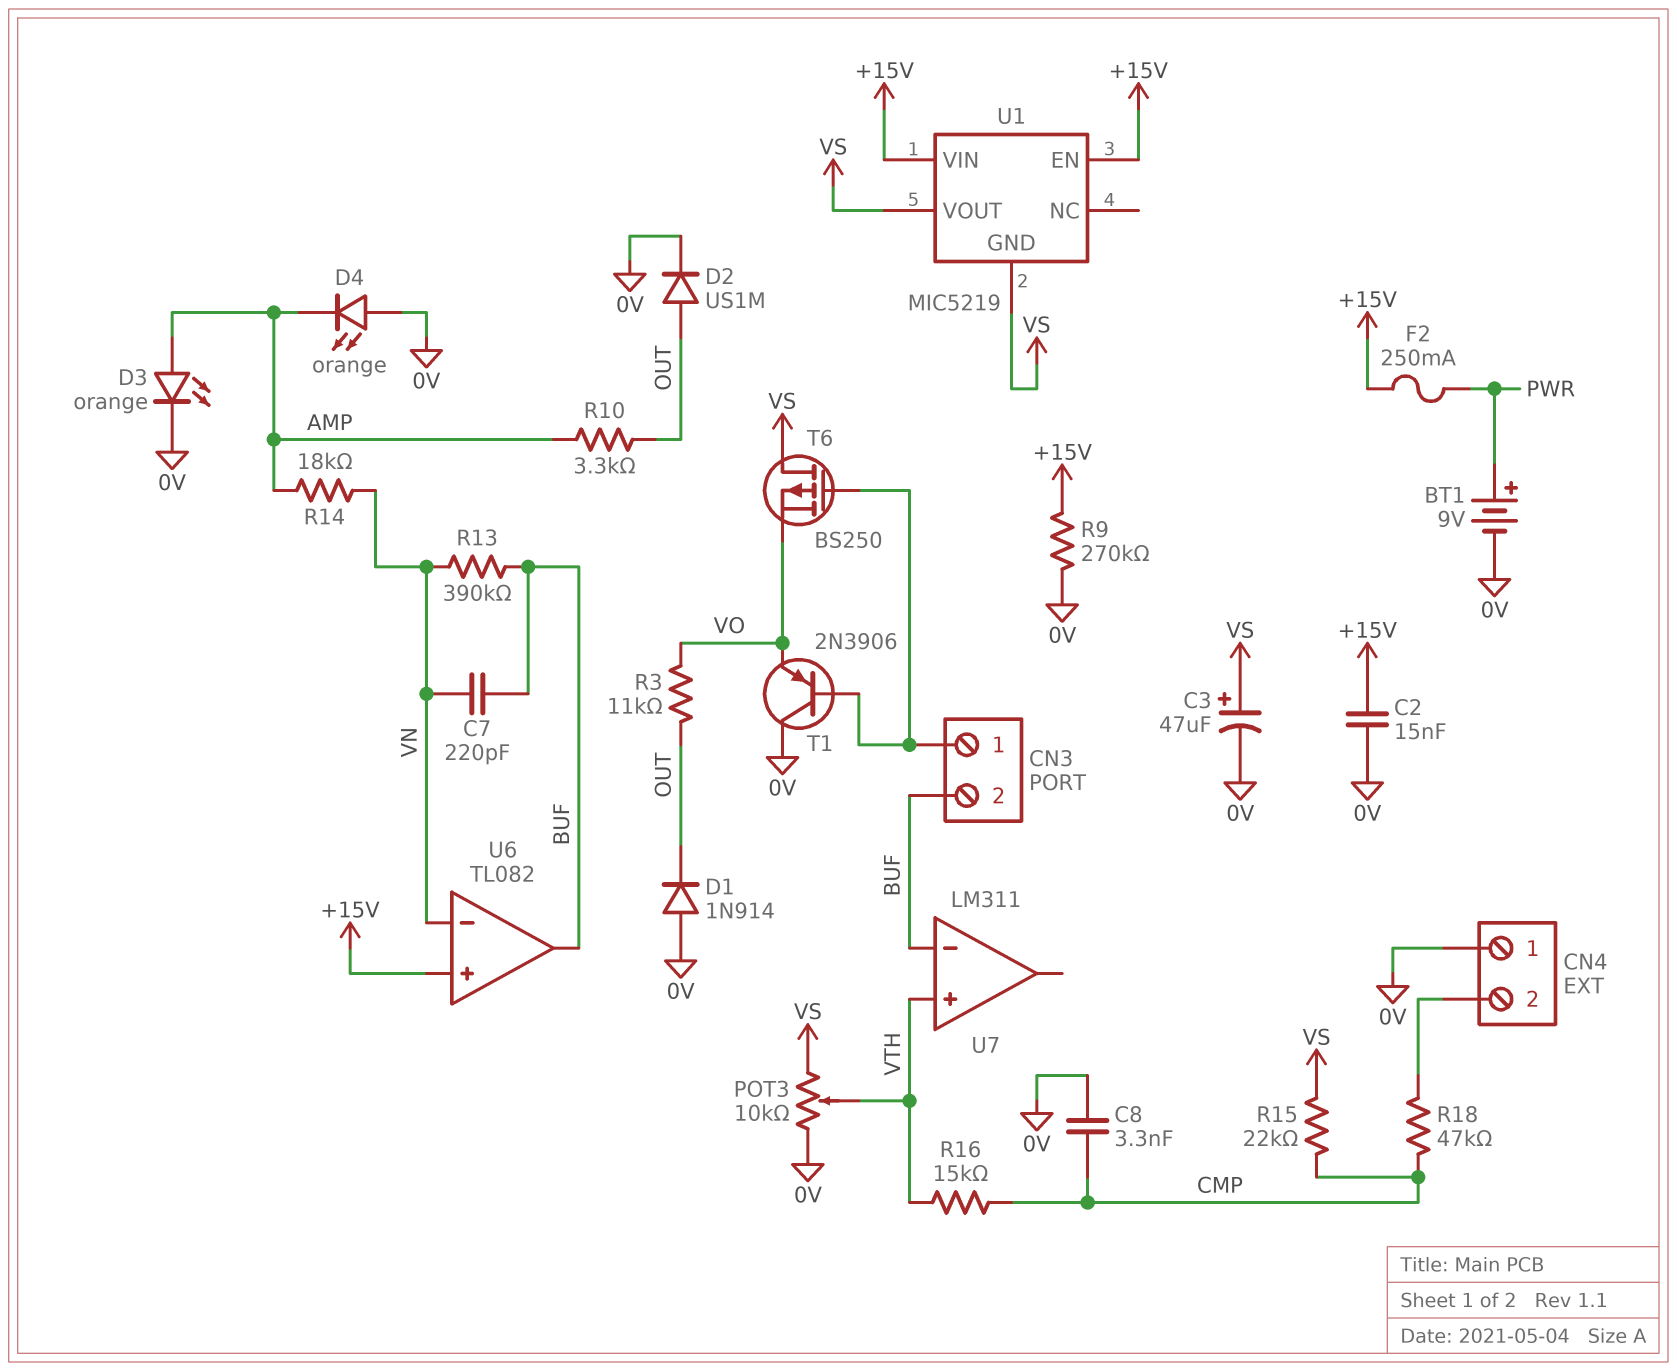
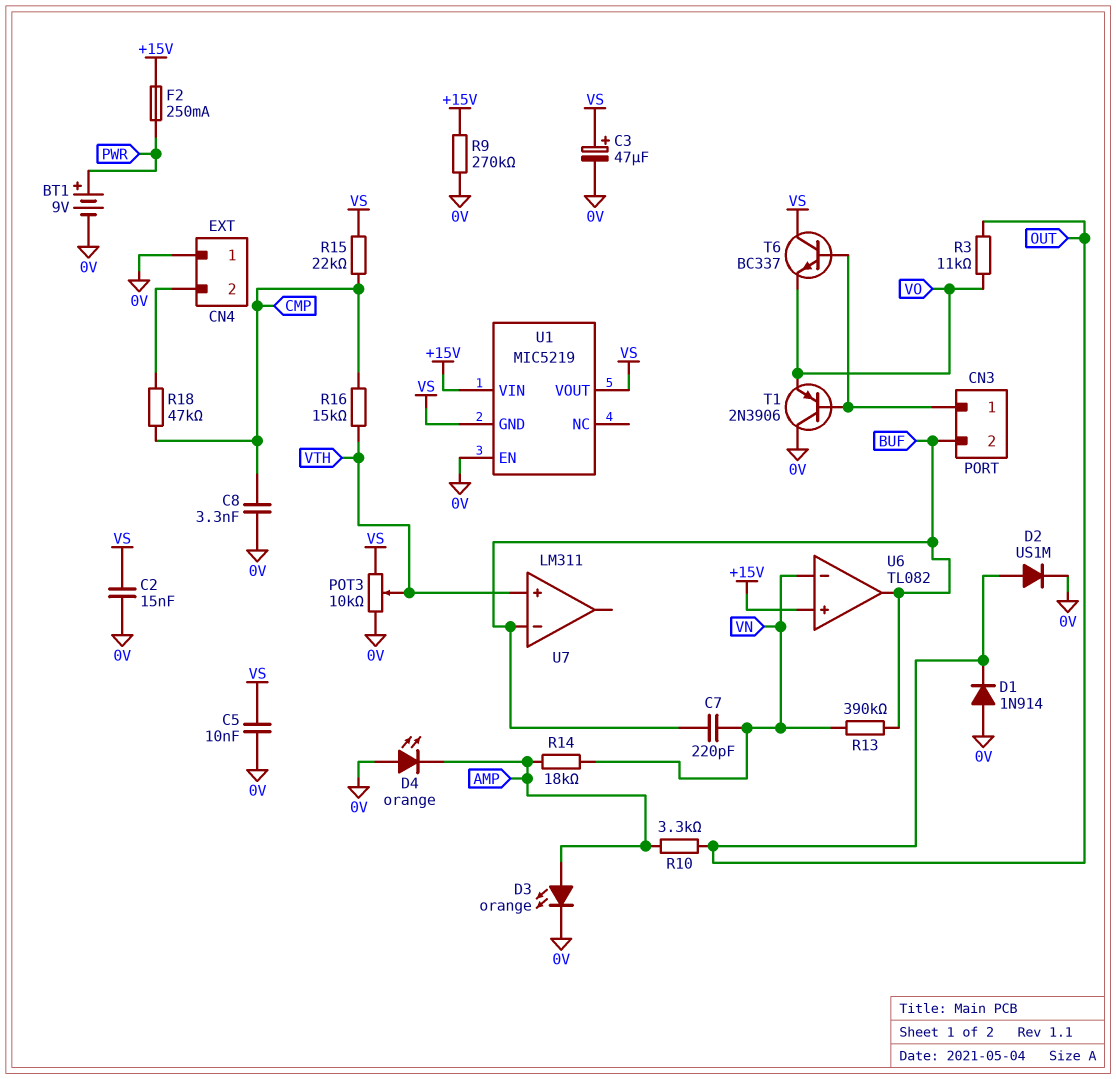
C2: 15nF (+15V, 0V) -> 15nF (0V, VS)
C5: none -> 10nF (0V, VS)
T6: PMOS BS250 (G CN3/1, D VS, S VO) -> NPN BC337 (B CN3/1, C VS, E VO)
U1 pin EN: +15V -> 0V

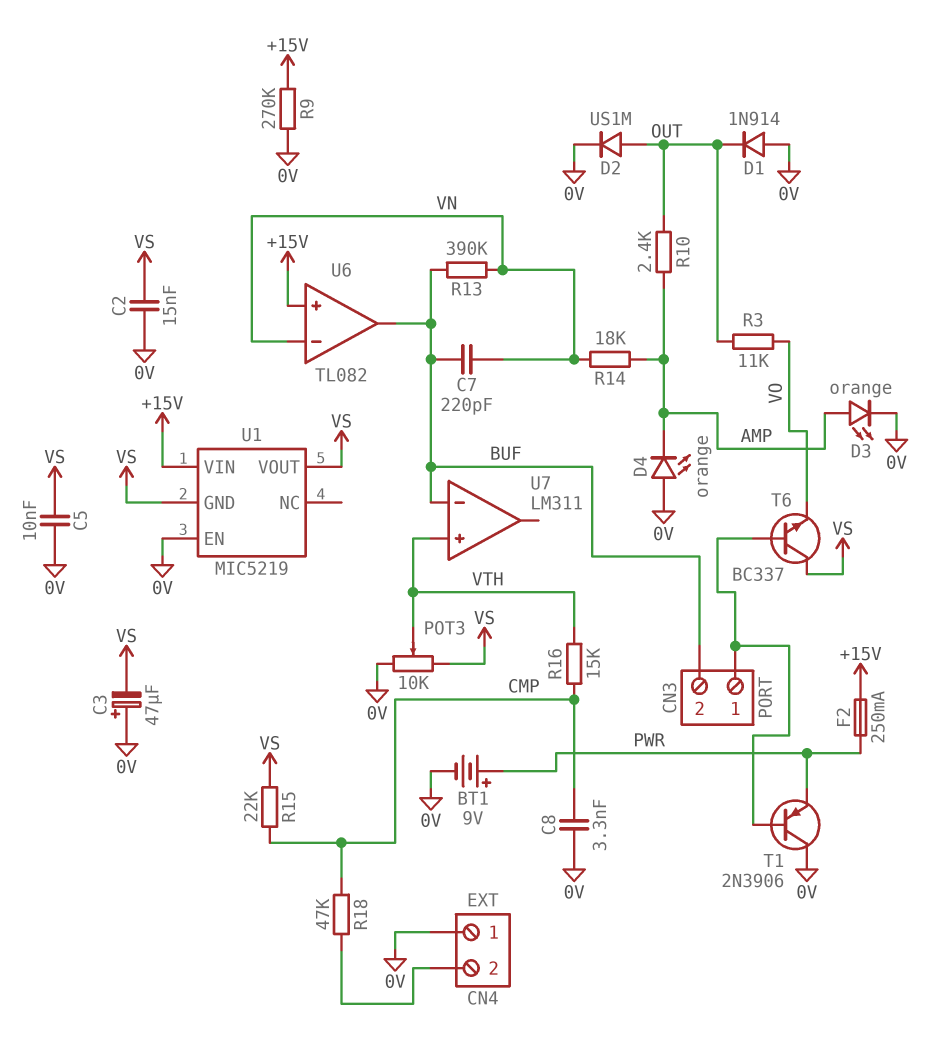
C3: 47uF (plus VS, minus 0V) -> 47uF (plus 0V, minus VS)
R10: 3.3k (AMP, OUT) -> 2.4k (AMP, OUT)
T1: PNP 2N3906 (B CN3/1, C 0V, E VO) -> PNP 2N3906 (B CN3/1, C 0V, E PWR)

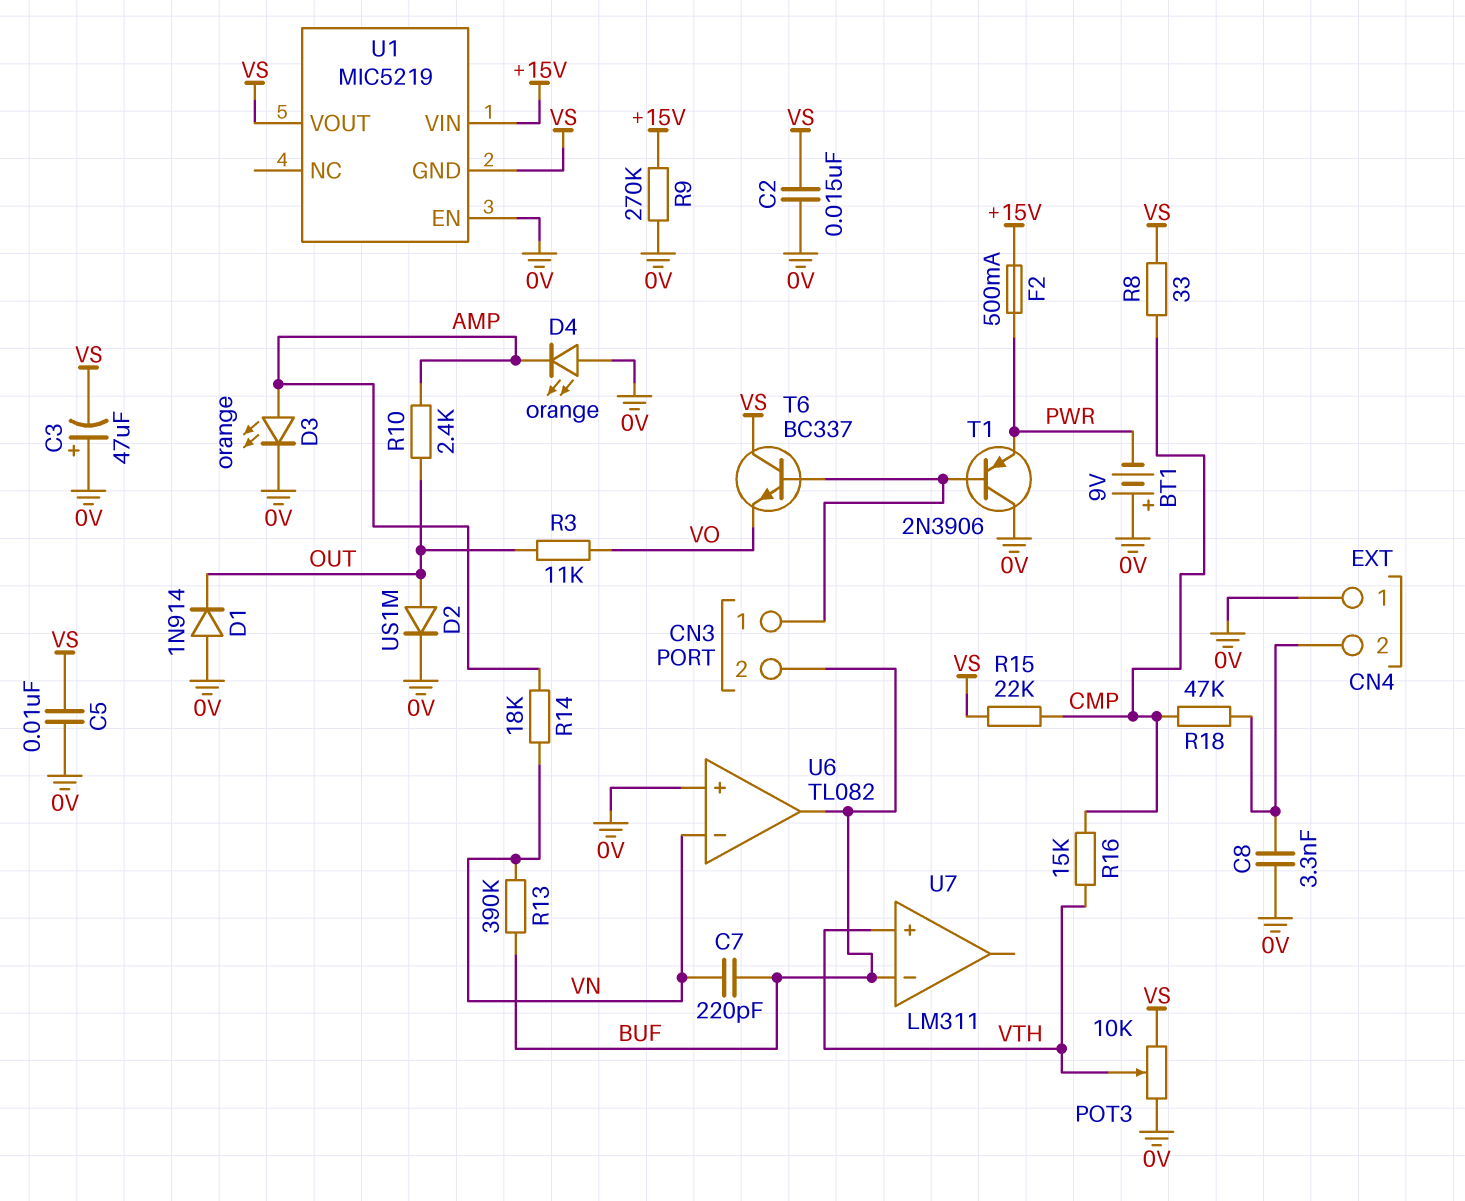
BT1: 9V (plus PWR, minus 0V) -> 9V (plus 0V, minus PWR)
C8: 3.3nF (0V, CMP) -> 3.3nF (0V, CN4/2)
F2: 250mA (+15V, PWR) -> 500mA (+15V, PWR)
R8: none -> 33 (CMP, VS)
U6 pin in+: +15V -> 0V

